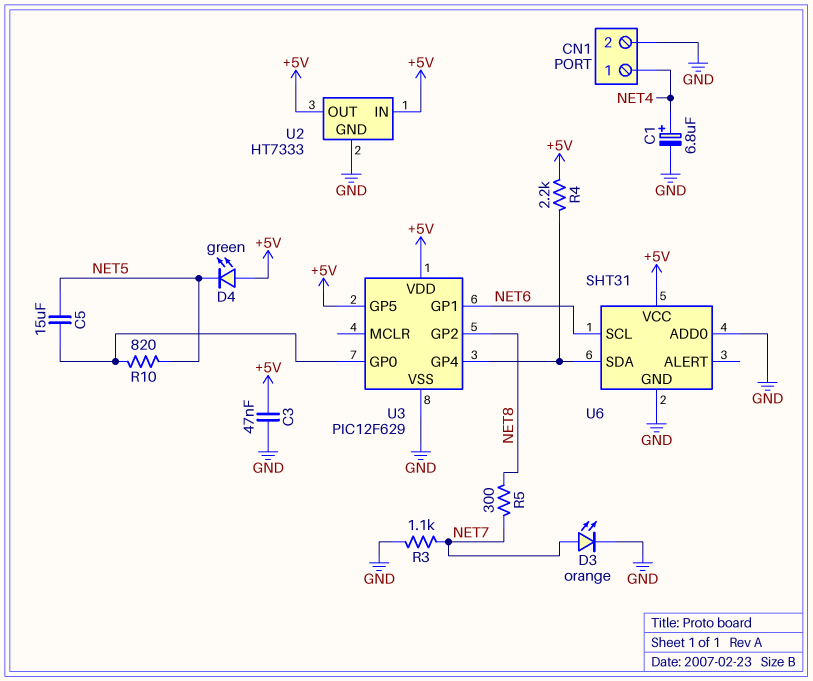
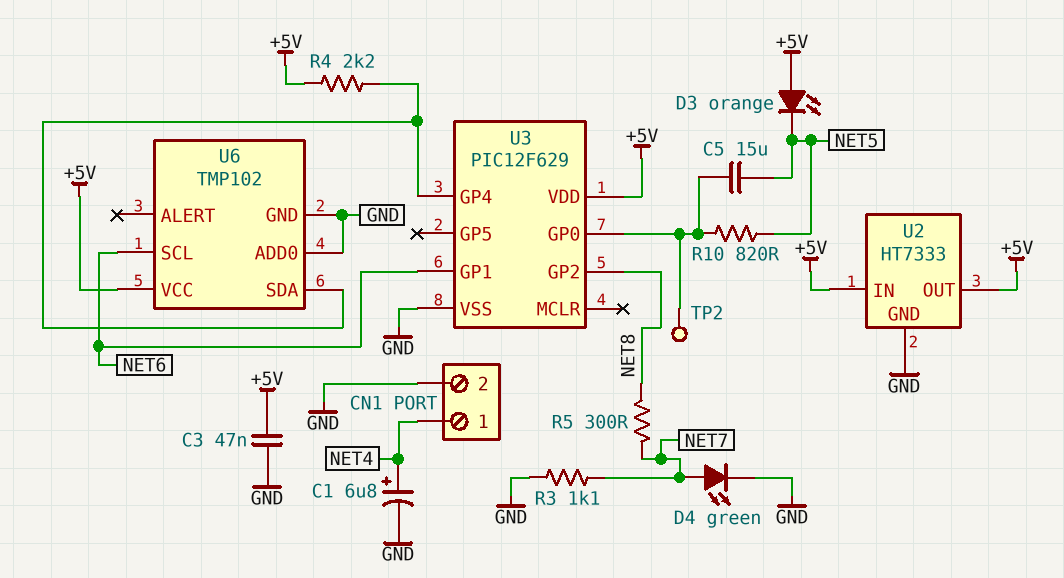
D3: LED orange (A NET7, K GND) -> LED orange (A +5V, K NET5)
D4: LED green (A +5V, K NET5) -> LED green (A NET7, K GND)
TP2: none -> test point (U3/GP0)
U3 pin GP5: +5V -> none
U6: SHT31 -> TMP102

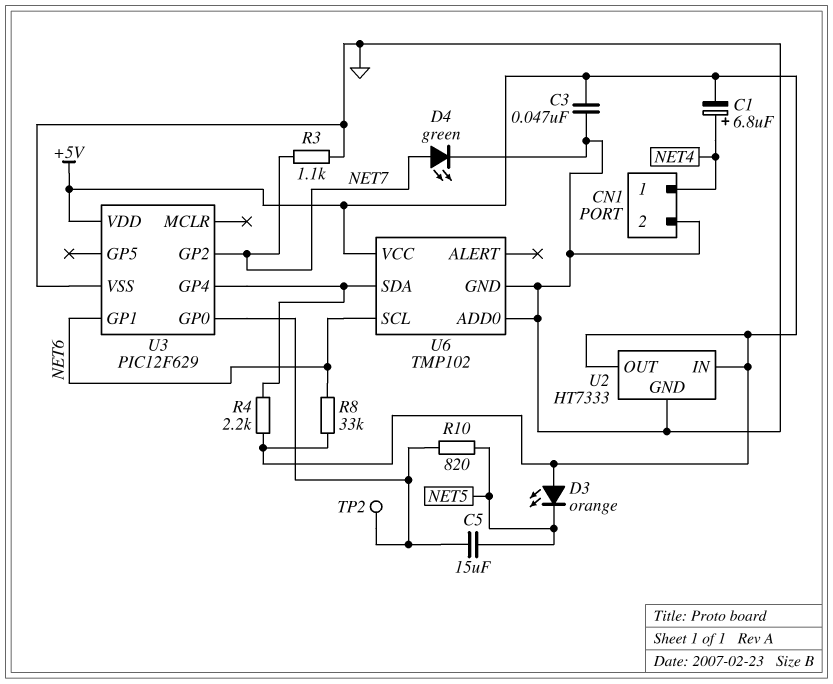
C1: 6.8uF (plus NET4, minus GND) -> 6.8uF (plus NET4, minus +5V)
R5: 300 (NET7, NET8) -> none
R8: none -> 33k (+5V, NET6)
U3 pin GP2: NET8 -> NET7

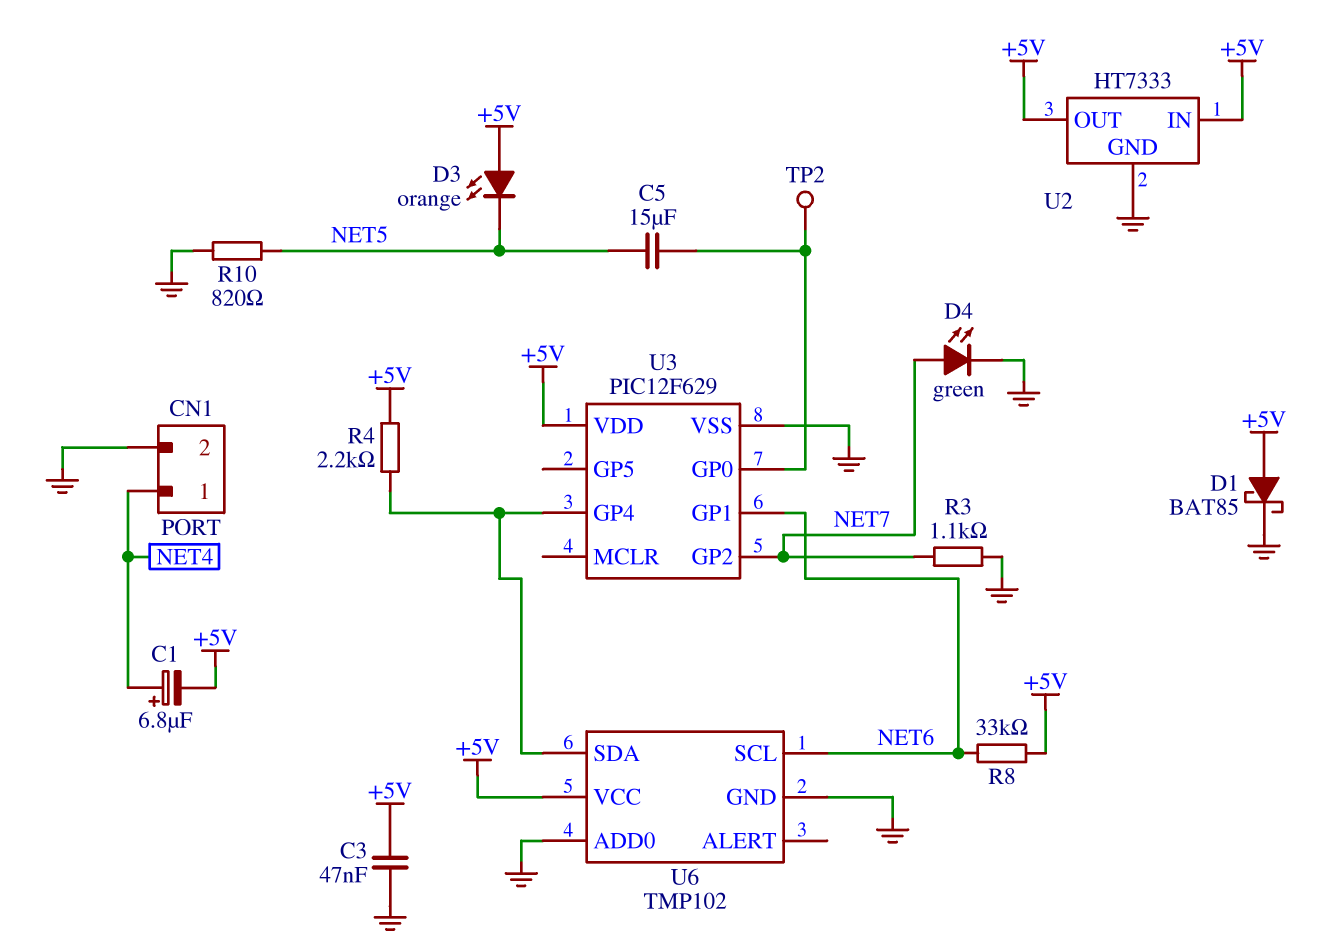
D1: none -> schottky BAT85 (A +5V, K GND)
R10: 820 (NET5, U3/GP0) -> 820 (GND, NET5)

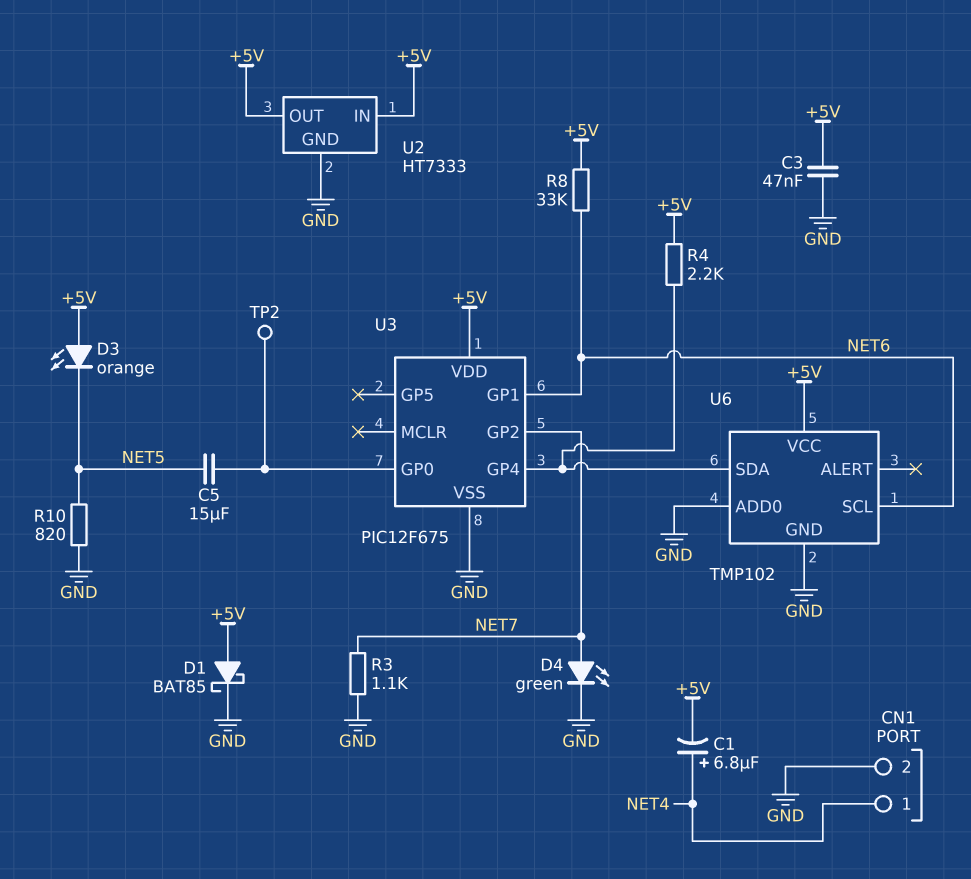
U3: PIC12F629 -> PIC12F675

